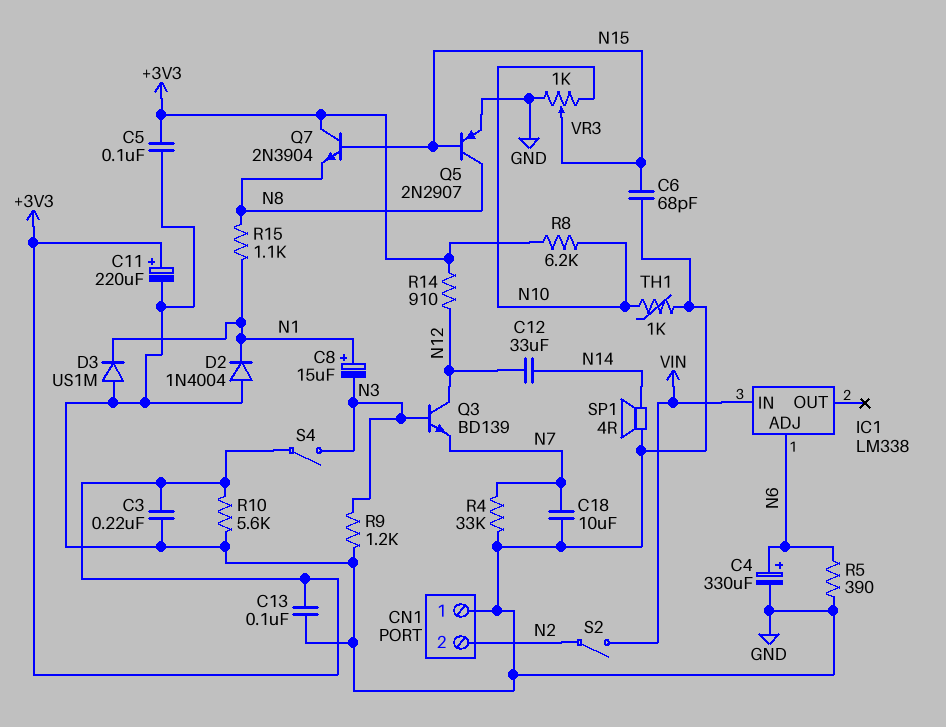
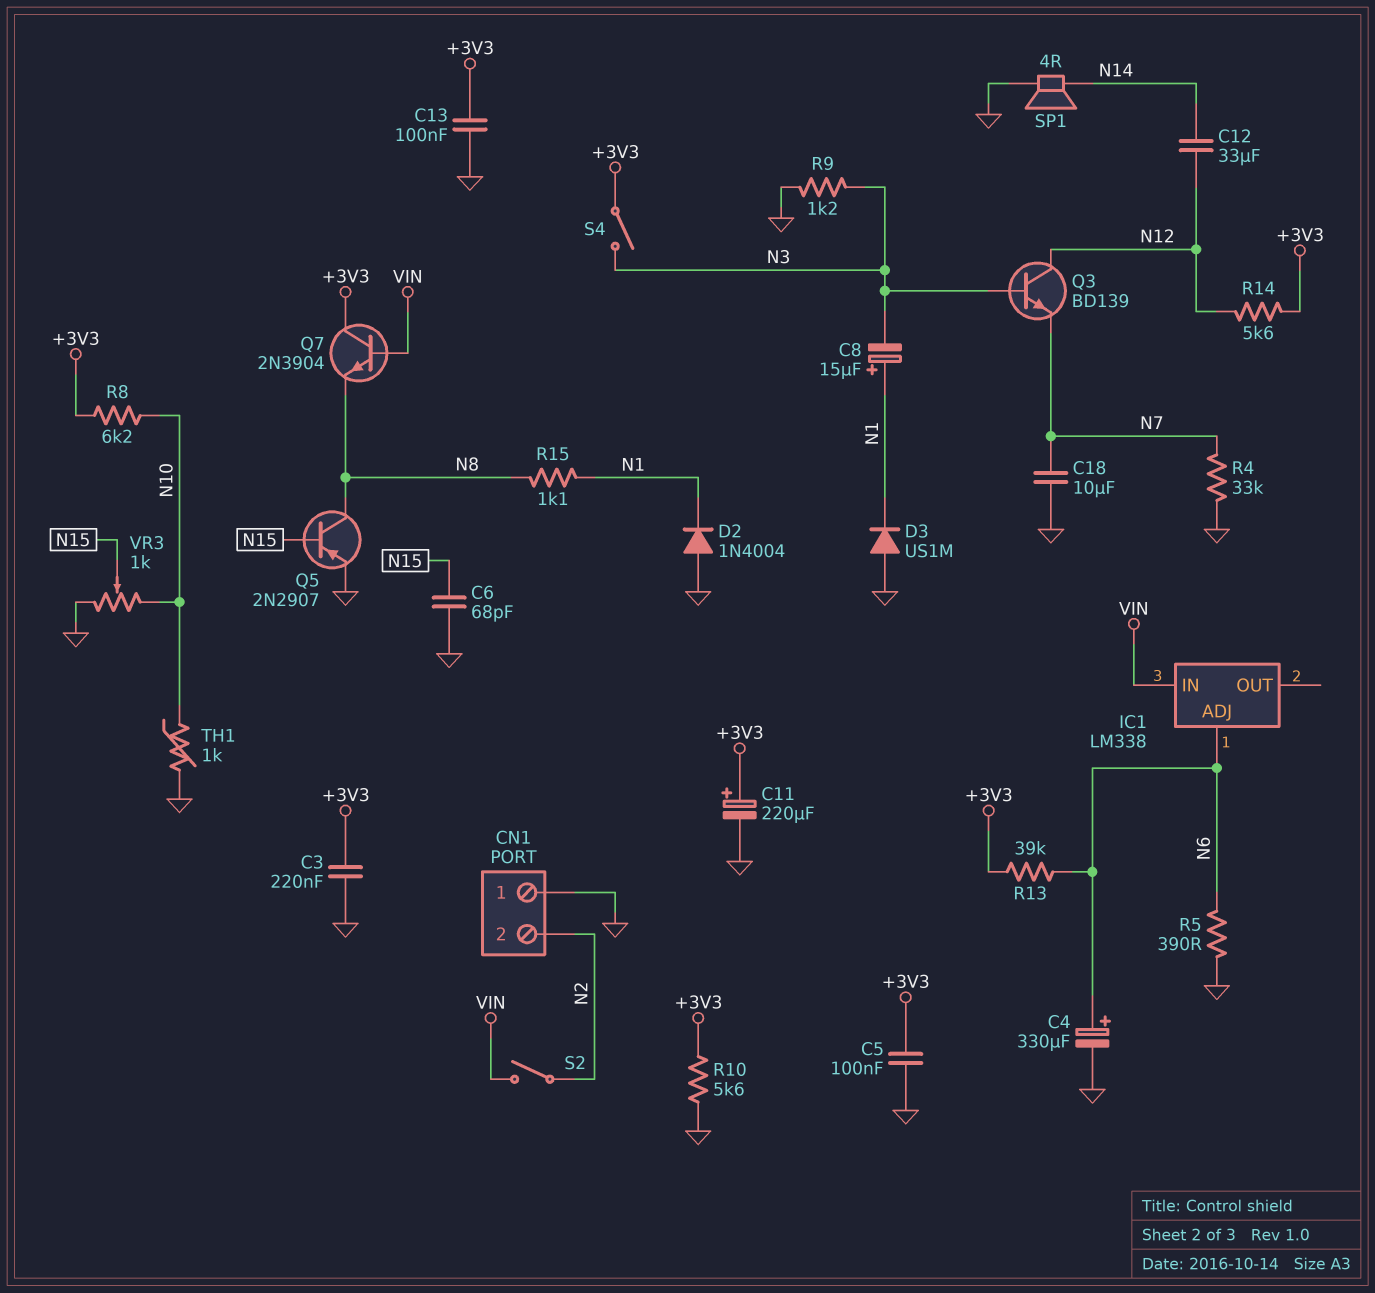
Q7: NPN 2N3904 (B N15, C +3V3, E N8) -> NPN 2N3904 (B VIN, C +3V3, E N8)
R13: none -> 39k (+3V3, N6)
R14: 910 (+3V3, N12) -> 5.6k (+3V3, N12)

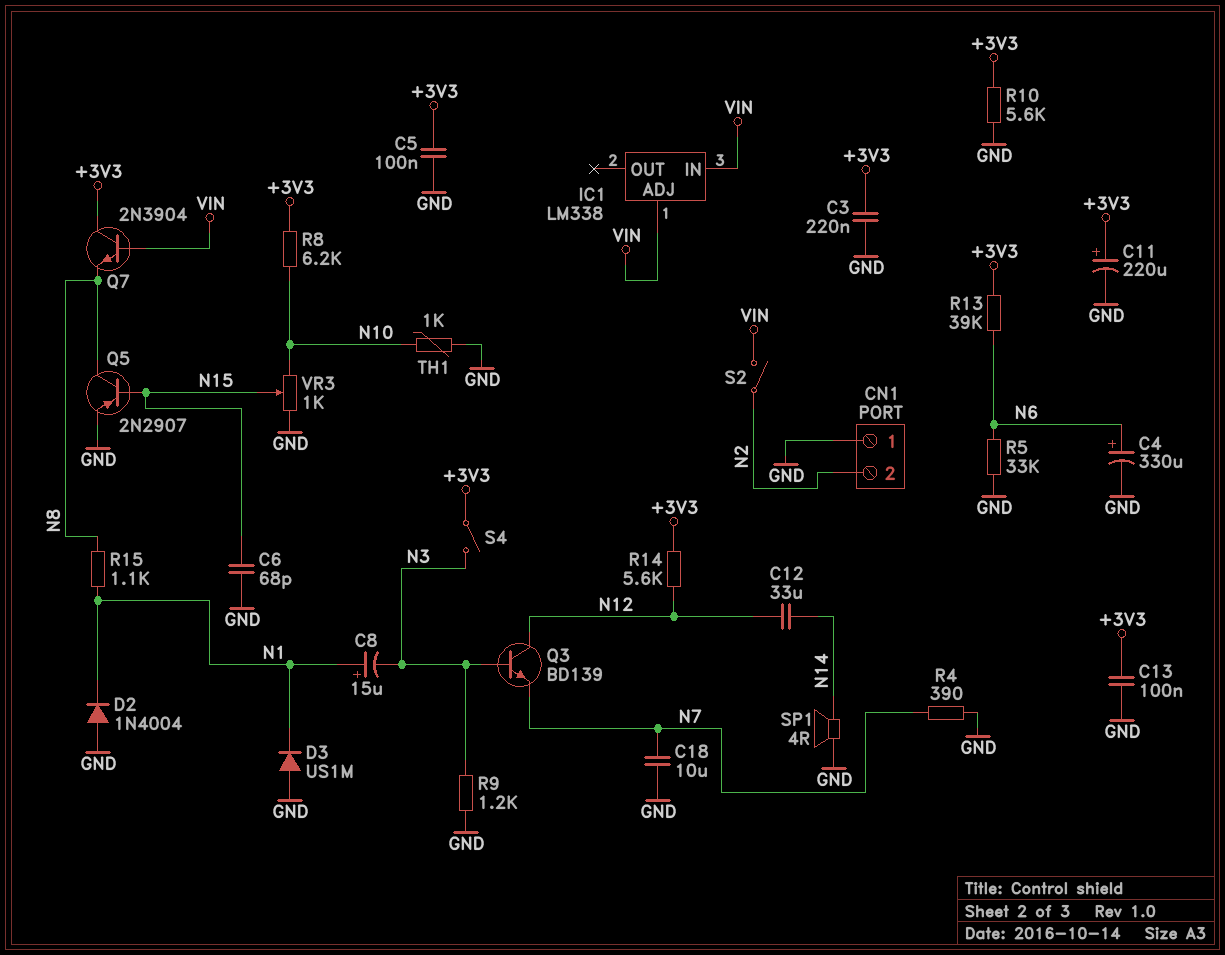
IC1 pin ADJ: N6 -> VIN
R4: 33k (GND, N7) -> 390 (GND, N7)
R5: 390 (GND, N6) -> 33k (GND, N6)

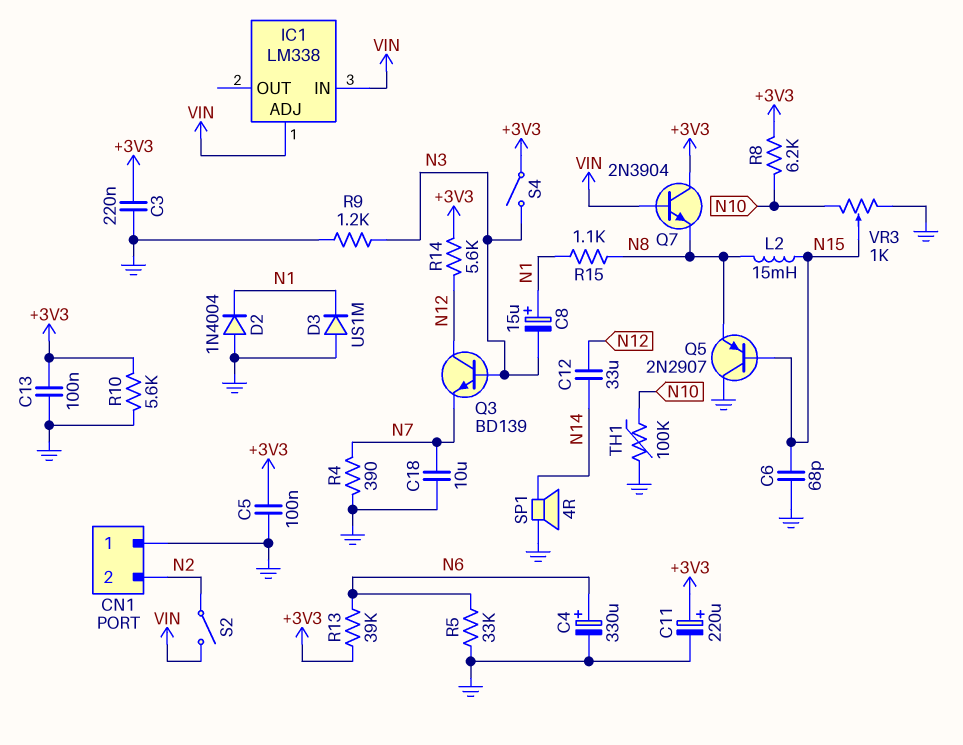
L2: none -> 15mH (N8, N15)
Q5: PNP 2N2907 (B N15, C N8, E GND) -> PNP 2N2907 (B N15, C GND, E N8)
TH1: 1k (GND, N10) -> 100k (GND, N10)

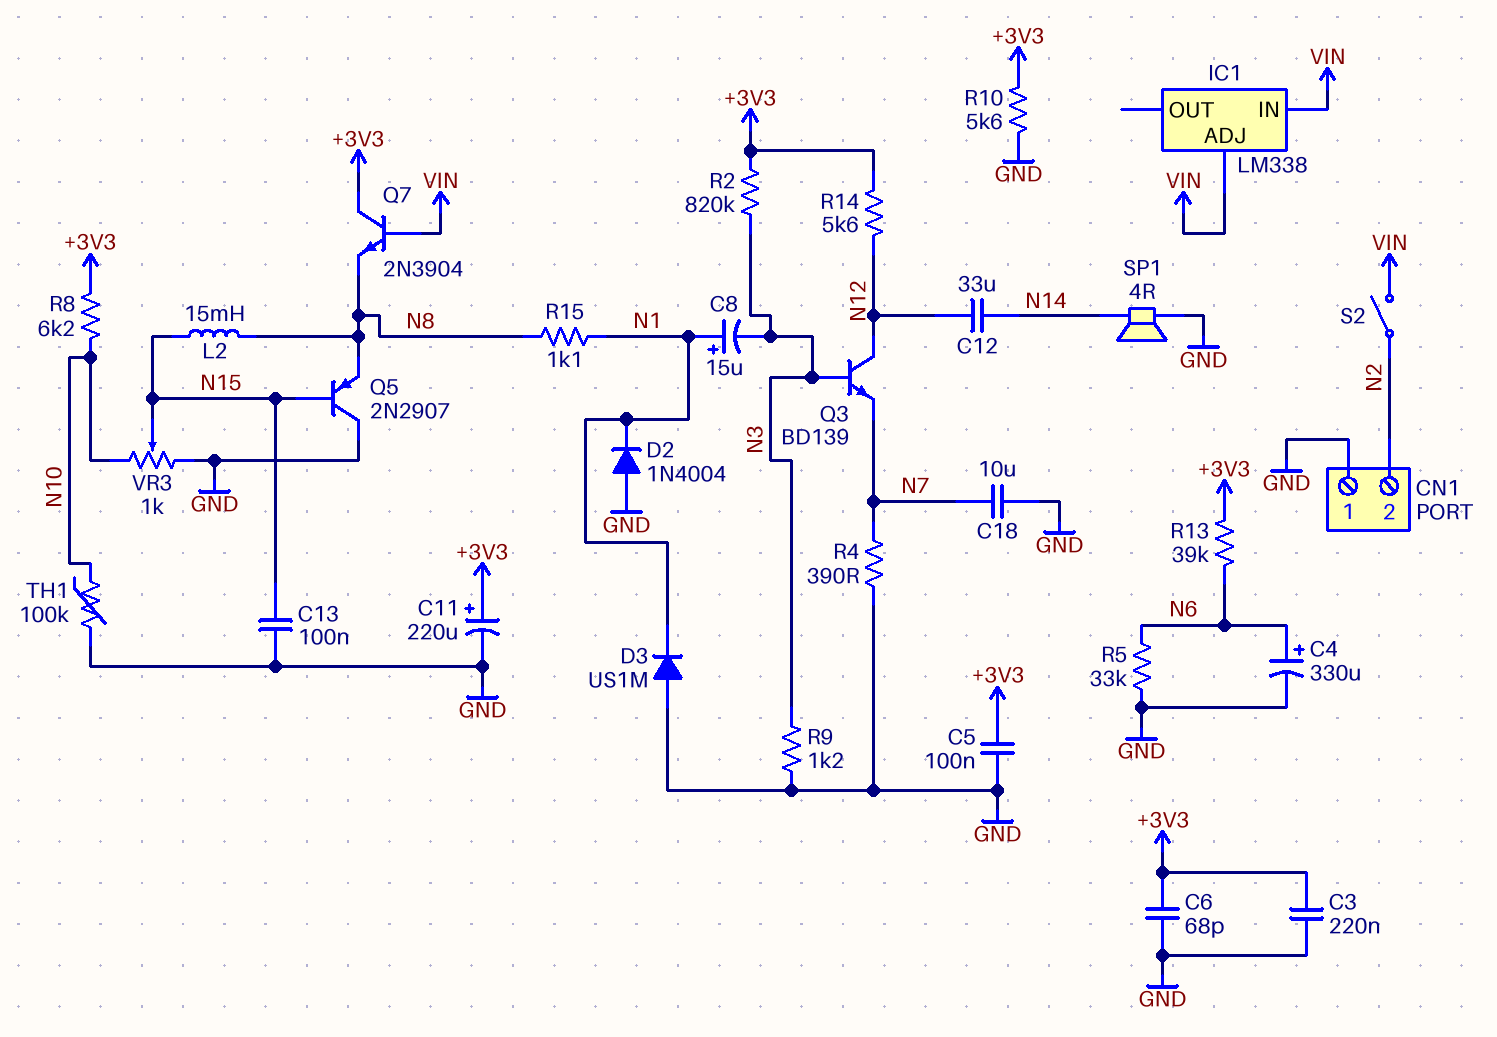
C6: 68pF (GND, N15) -> 68pF (+3V3, GND)
C13: 100nF (+3V3, GND) -> 100nF (GND, N15)
R2: none -> 820k (+3V3, N3)
S4: switch (+3V3, N3) -> none

